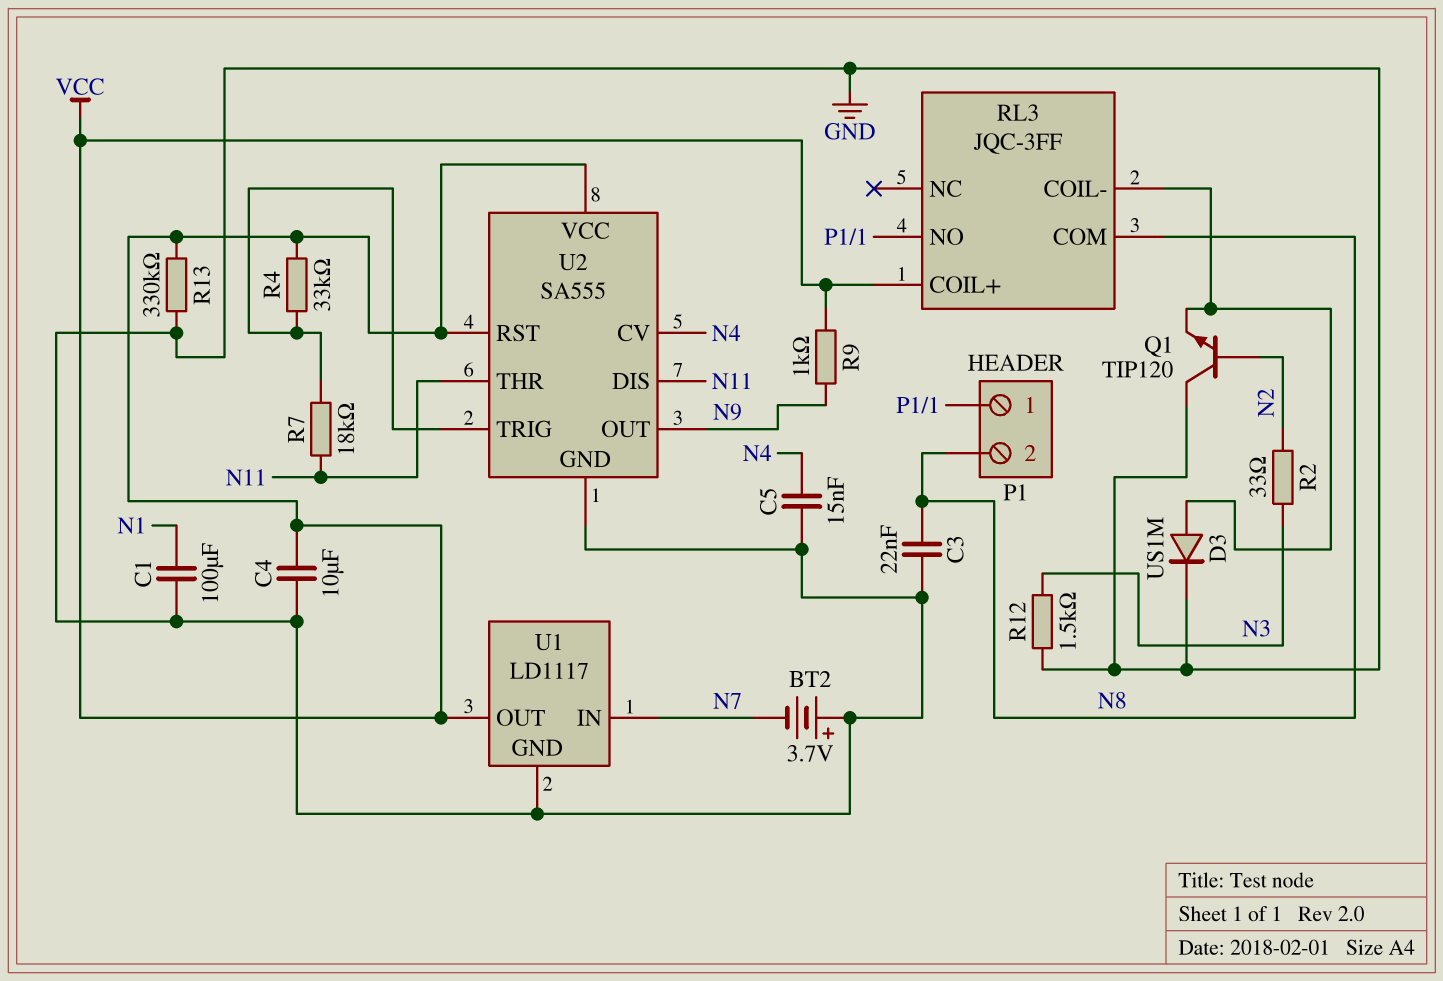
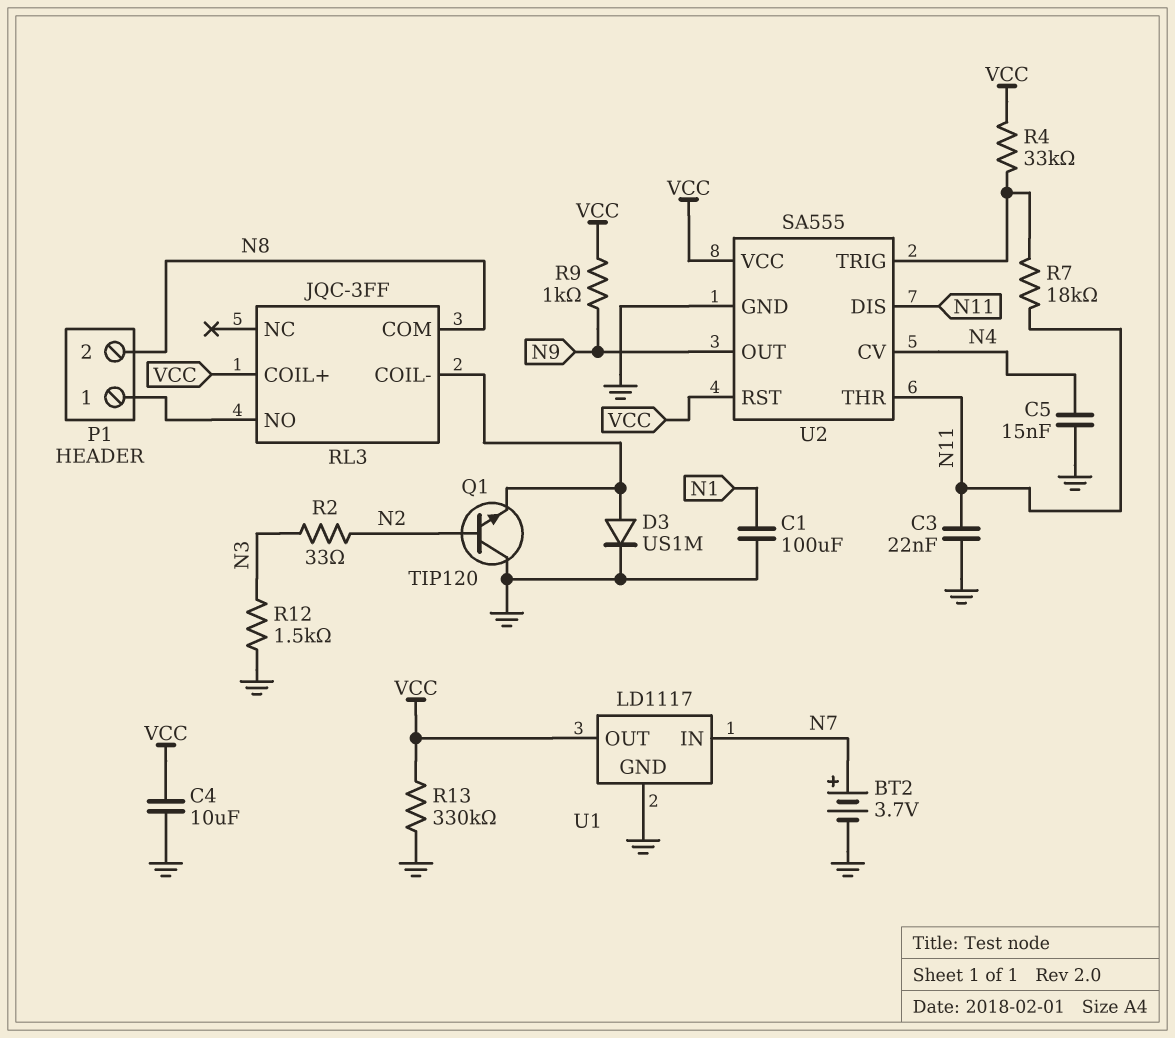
BT2: 3.7V (plus GND, minus N7) -> 3.7V (plus N7, minus GND)
C3: 22nF (GND, N8) -> 22nF (GND, N11)

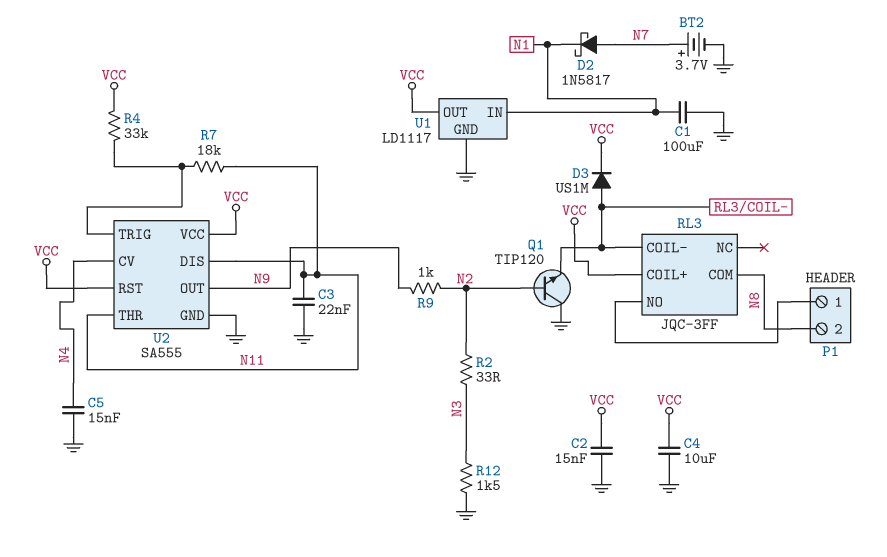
C2: none -> 15nF (GND, VCC)
D2: none -> schottky 1N5817 (A N7, K N1)
D3: diode US1M (A RL3/COIL-, K GND) -> diode US1M (A RL3/COIL-, K VCC)
R9: 1k (N9, VCC) -> 1k (N2, N9)
R13: 330k (GND, VCC) -> none
U1 pin IN: N7 -> N1

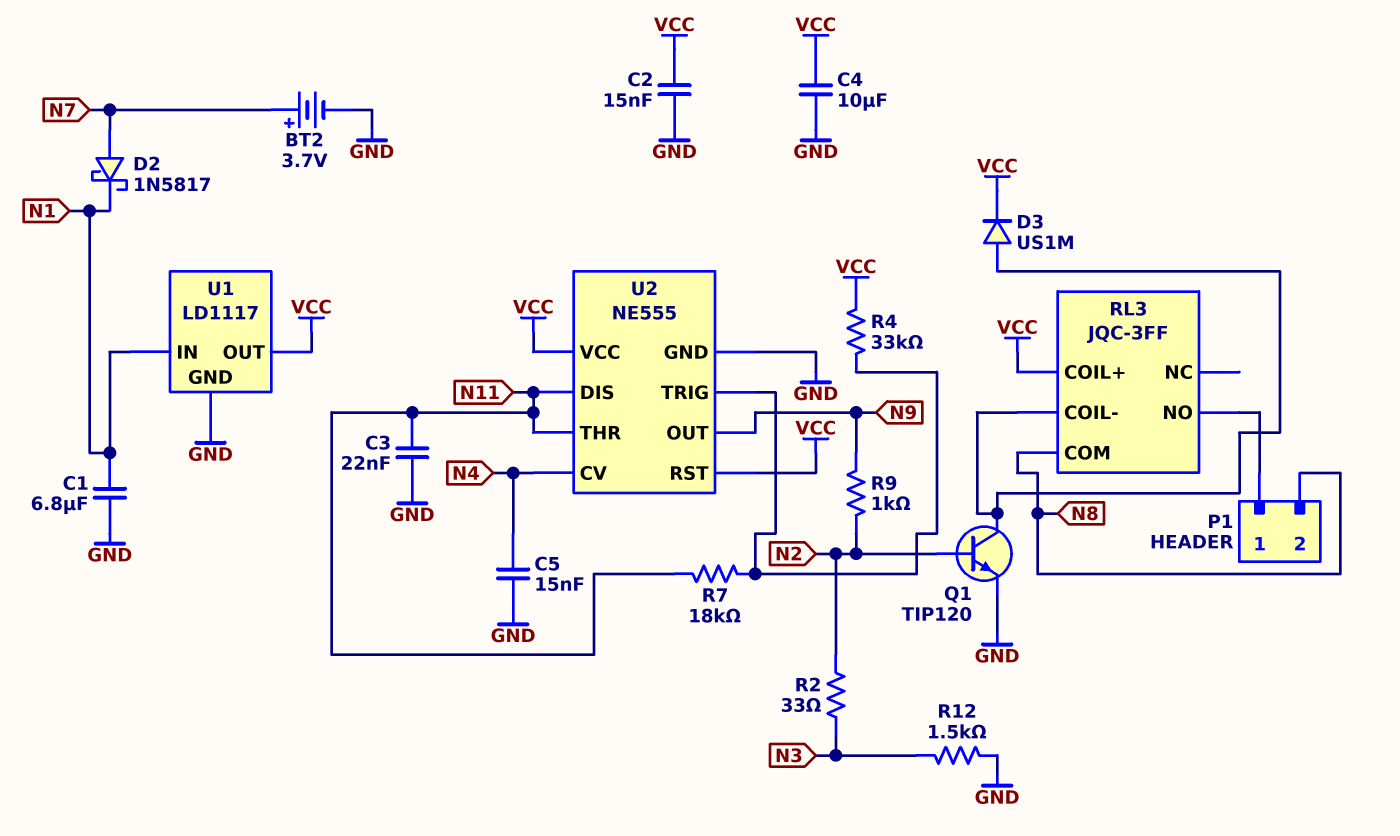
C1: 100uF (GND, N1) -> 6.8uF (GND, N1)
Q1: NPN TIP120 (B N2, C GND, E RL3/COIL-) -> NPN TIP120 (B N2, C RL3/COIL-, E GND)
U2: SA555 -> NE555

